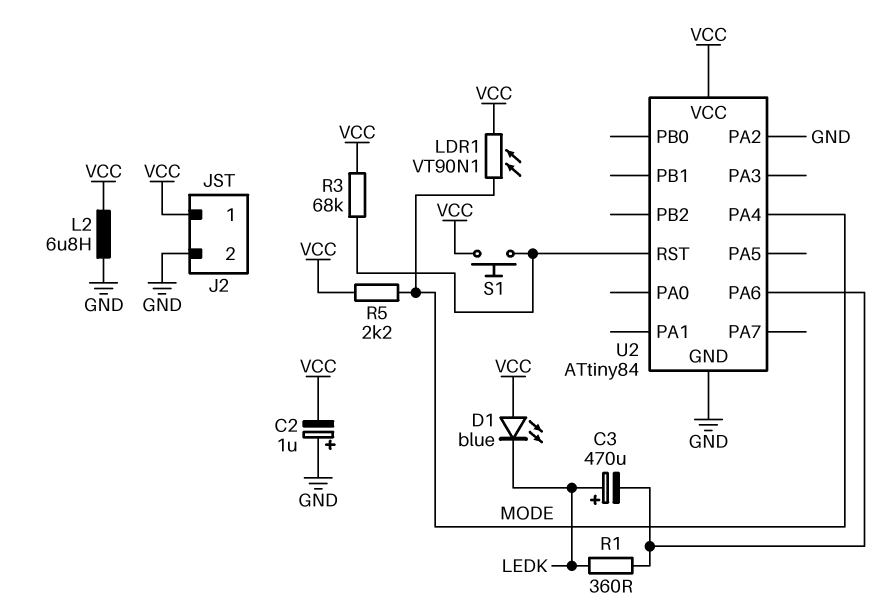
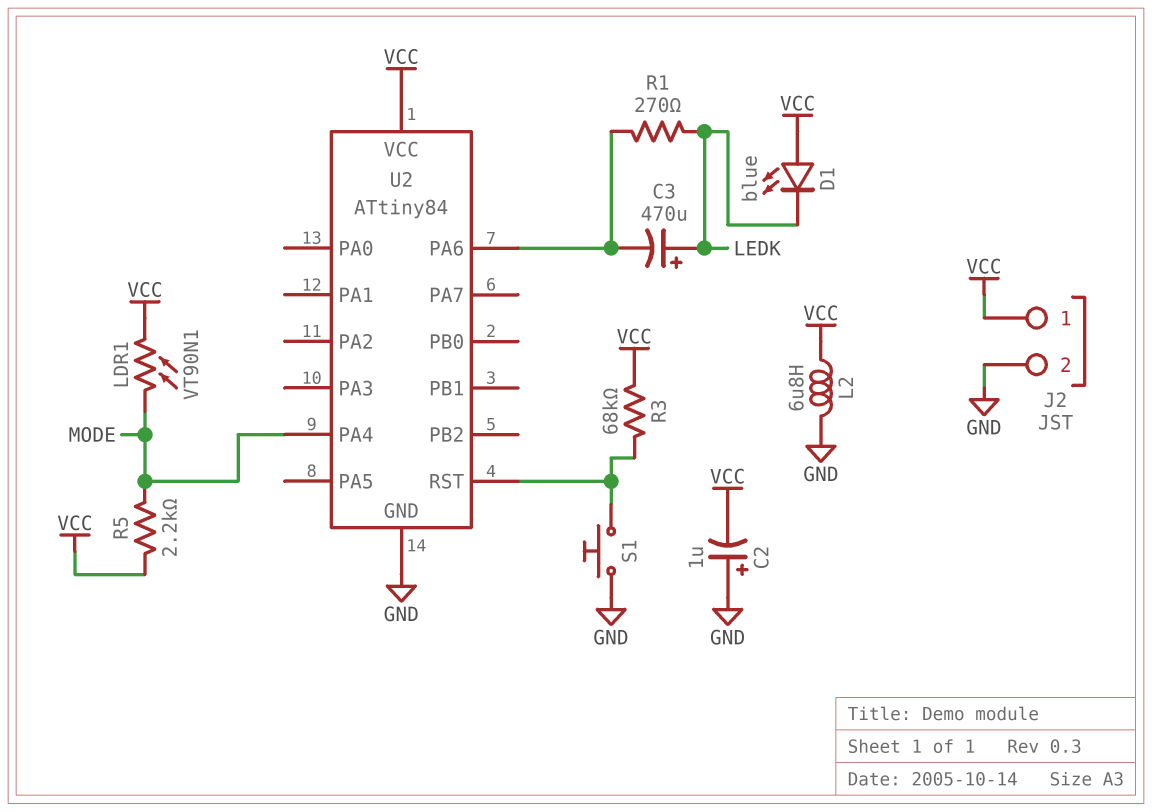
R1: 360 (LEDK, U2/PA6) -> 270 (LEDK, U2/PA6)
S1: button (U2/RST, VCC) -> button (GND, U2/RST)
U2 pin PA2: GND -> none

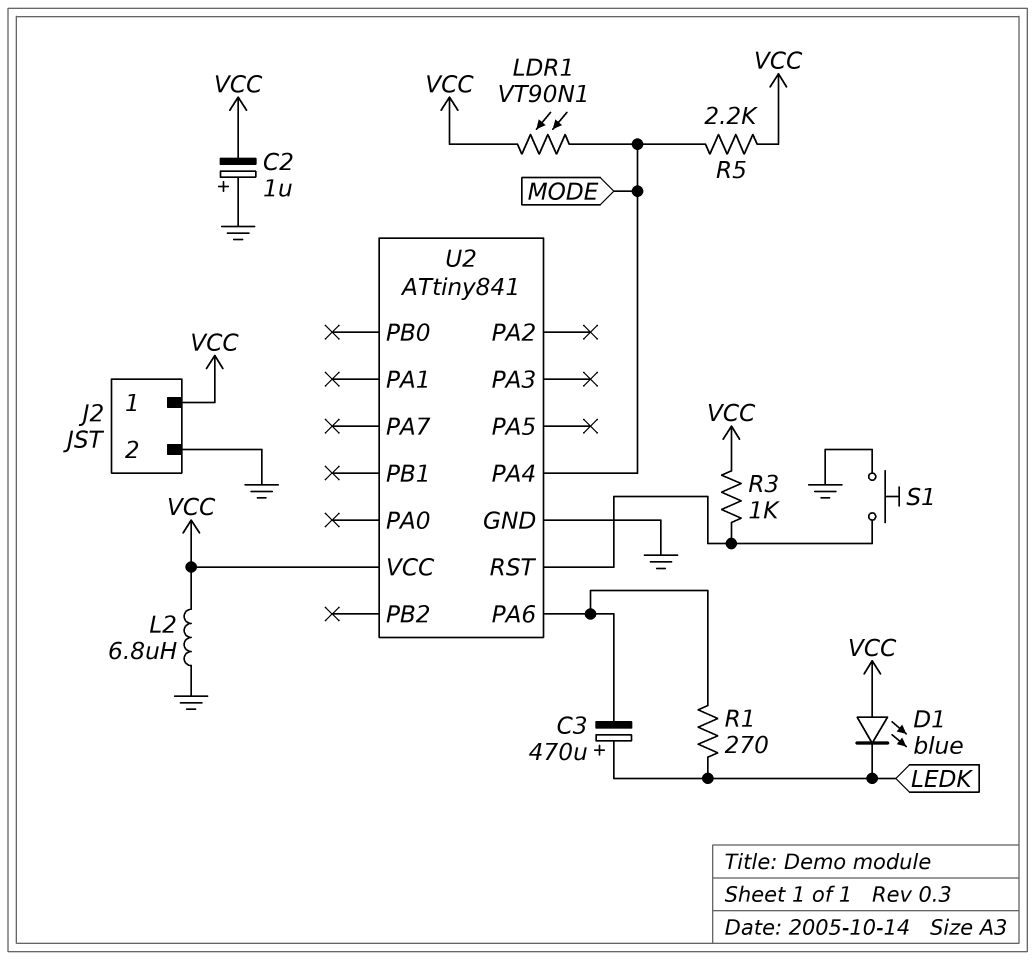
R3: 68k (U2/RST, VCC) -> 1k (U2/RST, VCC)
U2: ATtiny84 -> ATtiny841

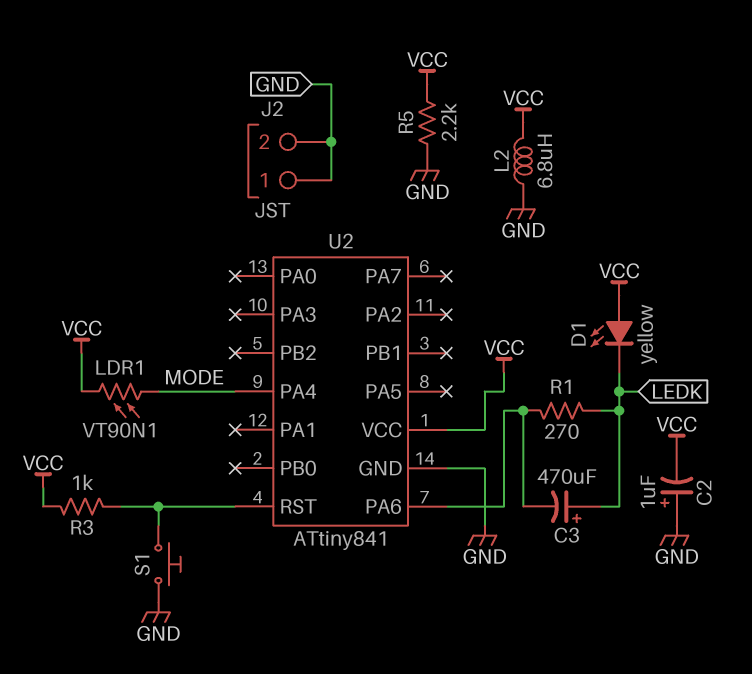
D1: LED blue (A VCC, K LEDK) -> LED yellow (A VCC, K LEDK)
J2 pin 1: VCC -> GND
R5: 2.2k (MODE, VCC) -> 2.2k (GND, VCC)

